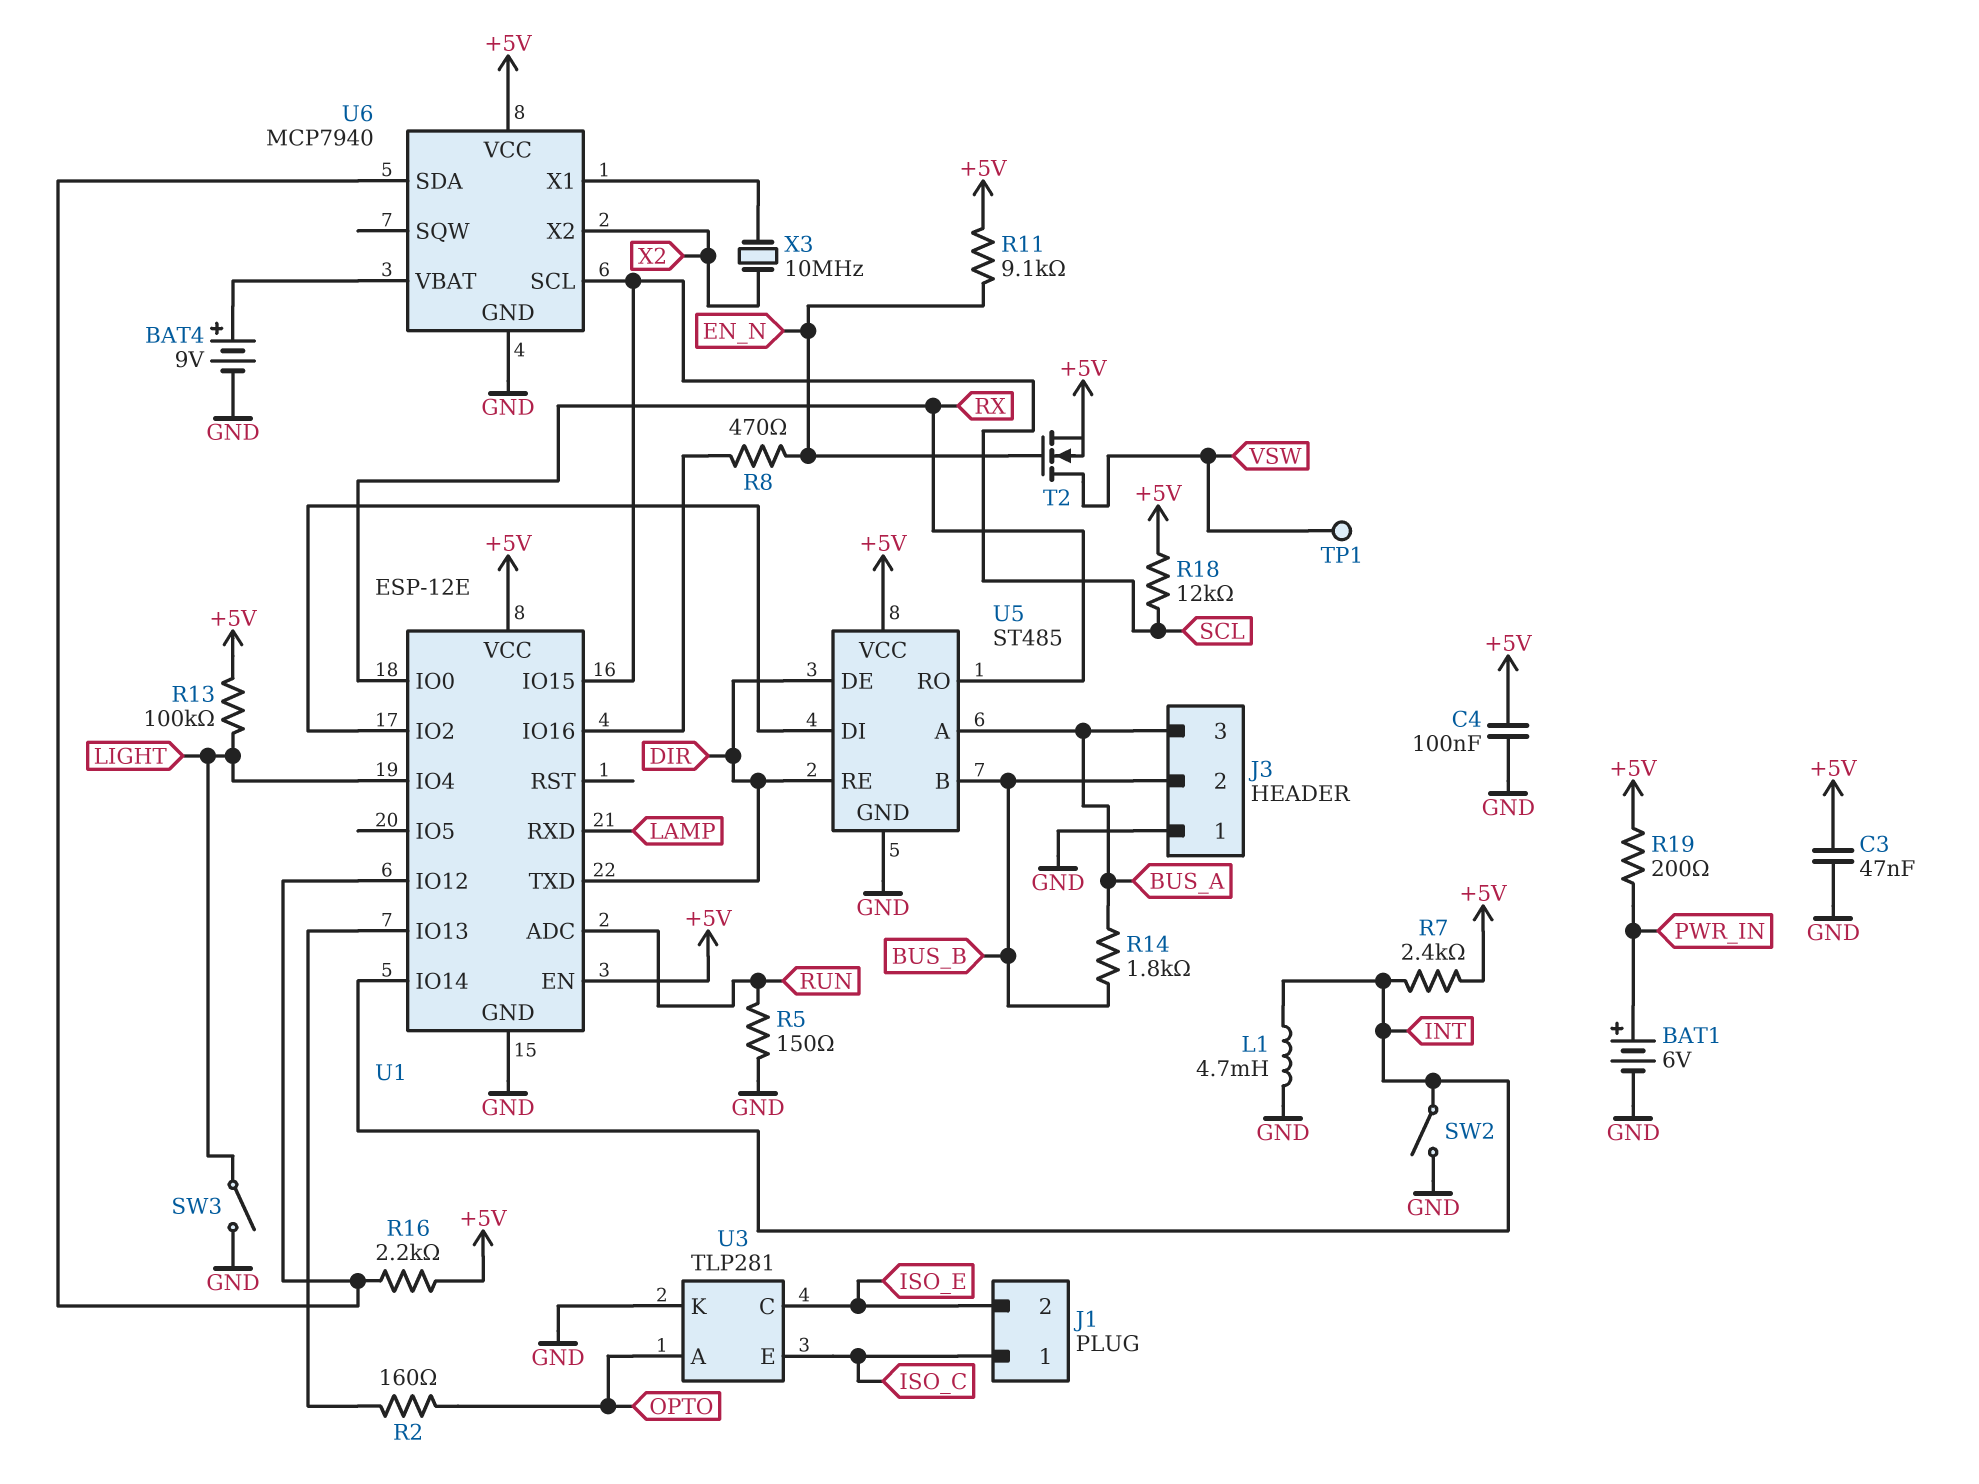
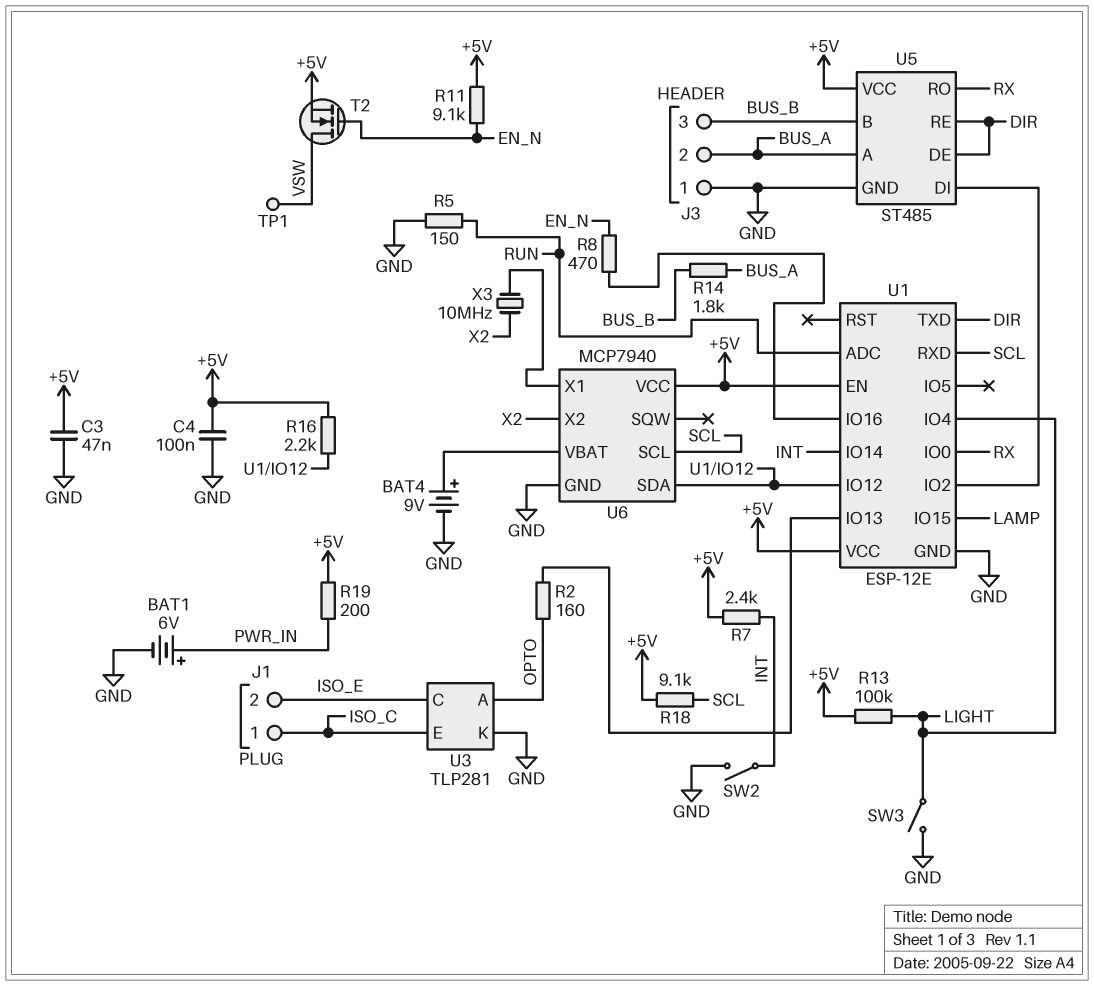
J3 pin 2: BUS_B -> BUS_A
J3 pin 3: BUS_A -> BUS_B
L1: 4.7mH (GND, INT) -> none
R18: 12k (+5V, SCL) -> 9.1k (+5V, SCL)
U1 pin IO15: SCL -> LAMP
U1 pin RXD: LAMP -> SCL

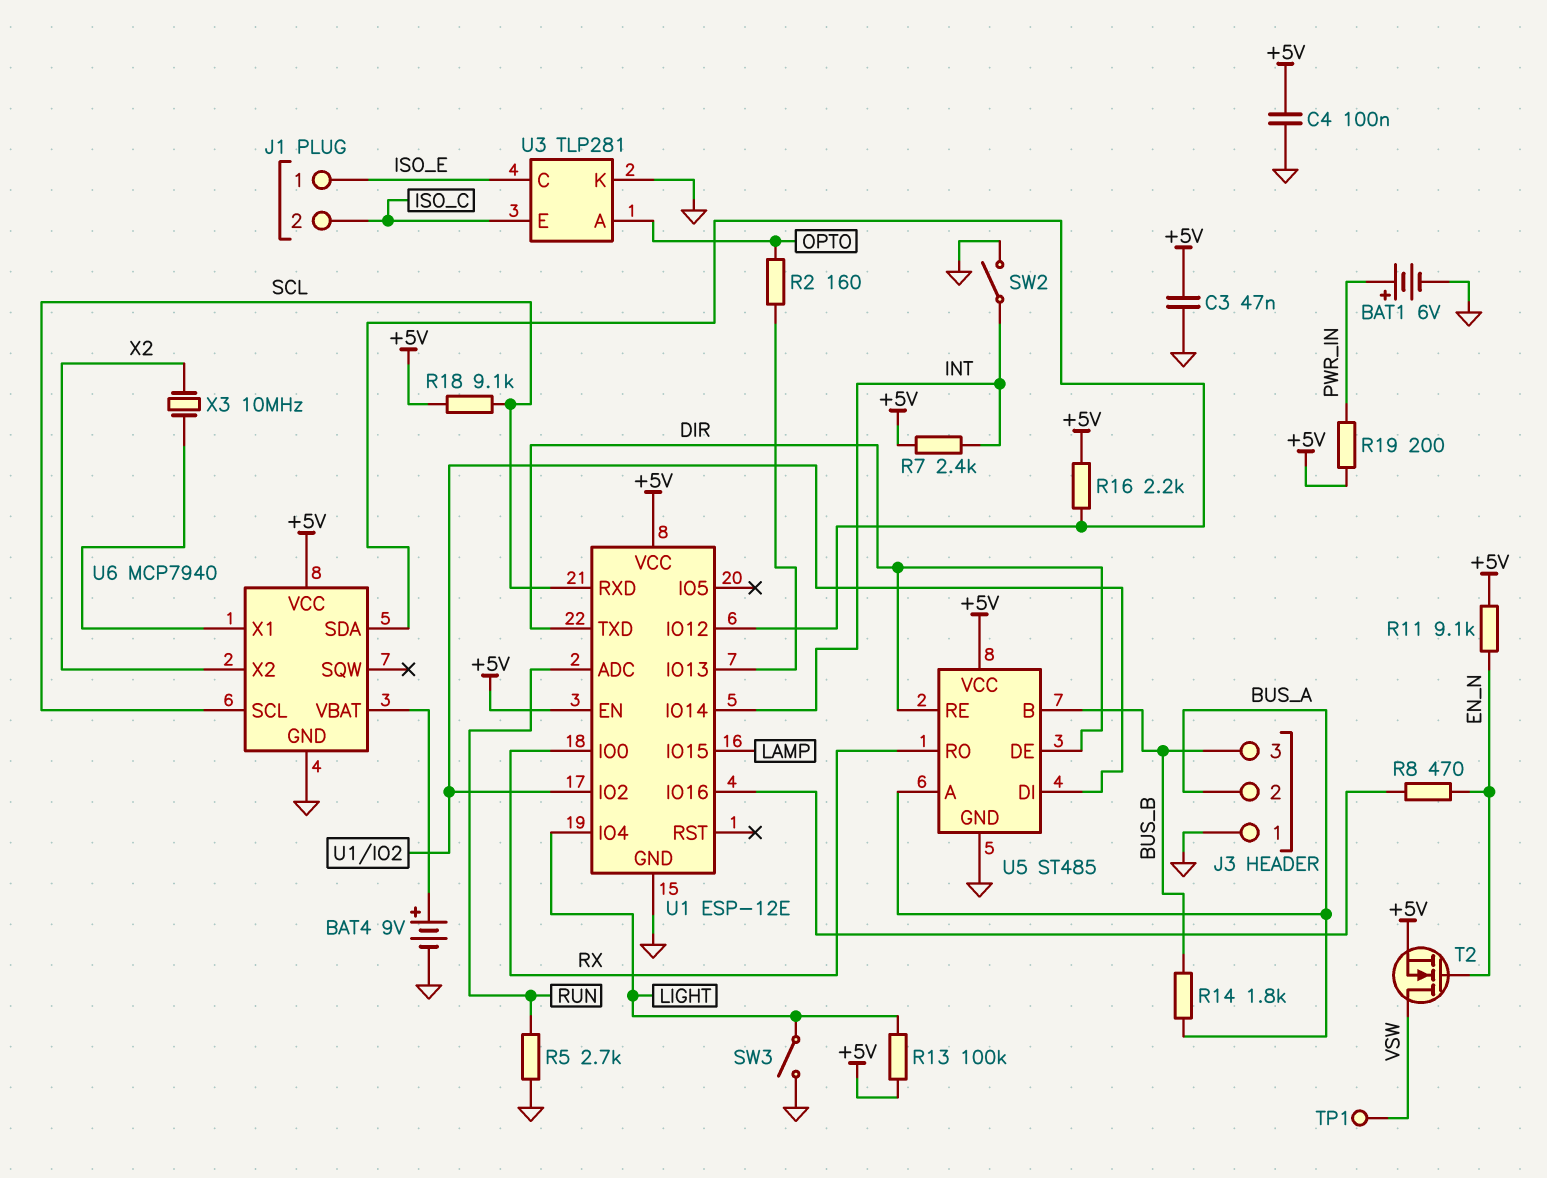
J1 pin 1: ISO_C -> ISO_E
J1 pin 2: ISO_E -> ISO_C
R5: 150 (GND, RUN) -> 2.7k (GND, RUN)

